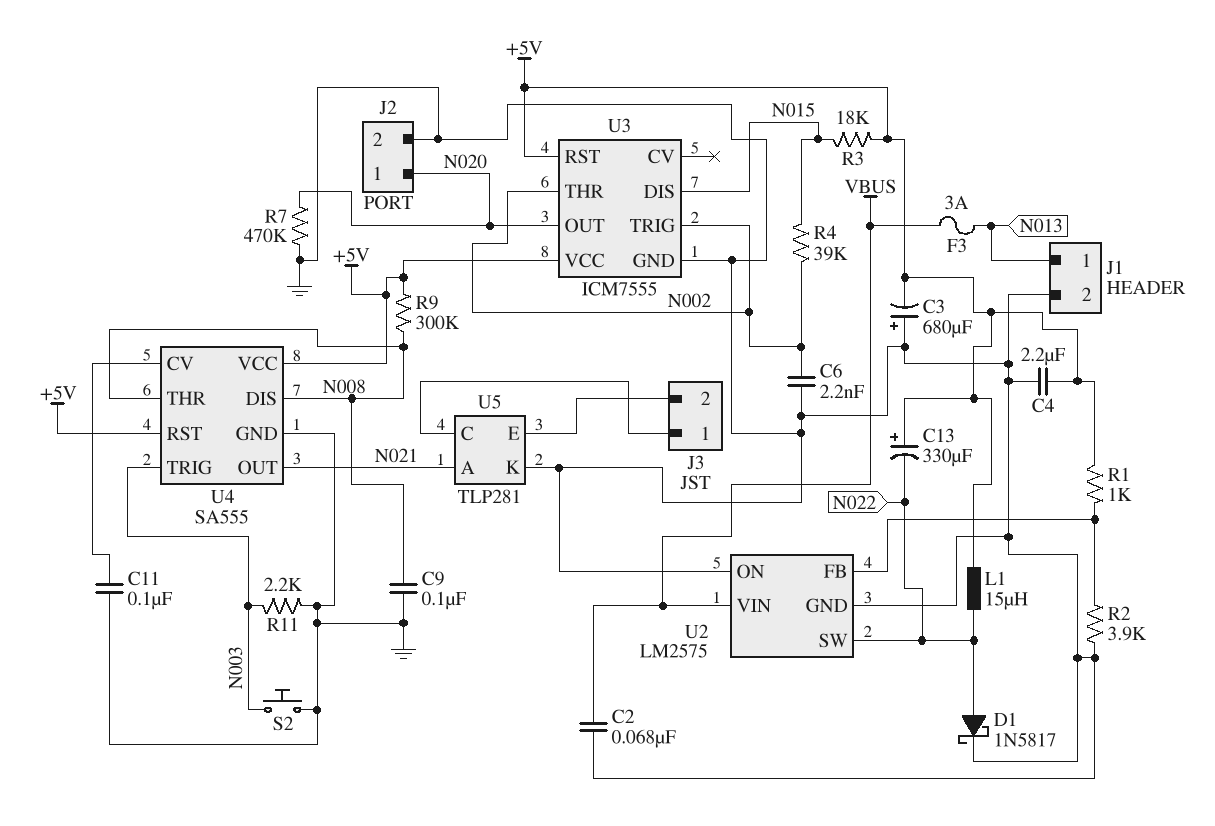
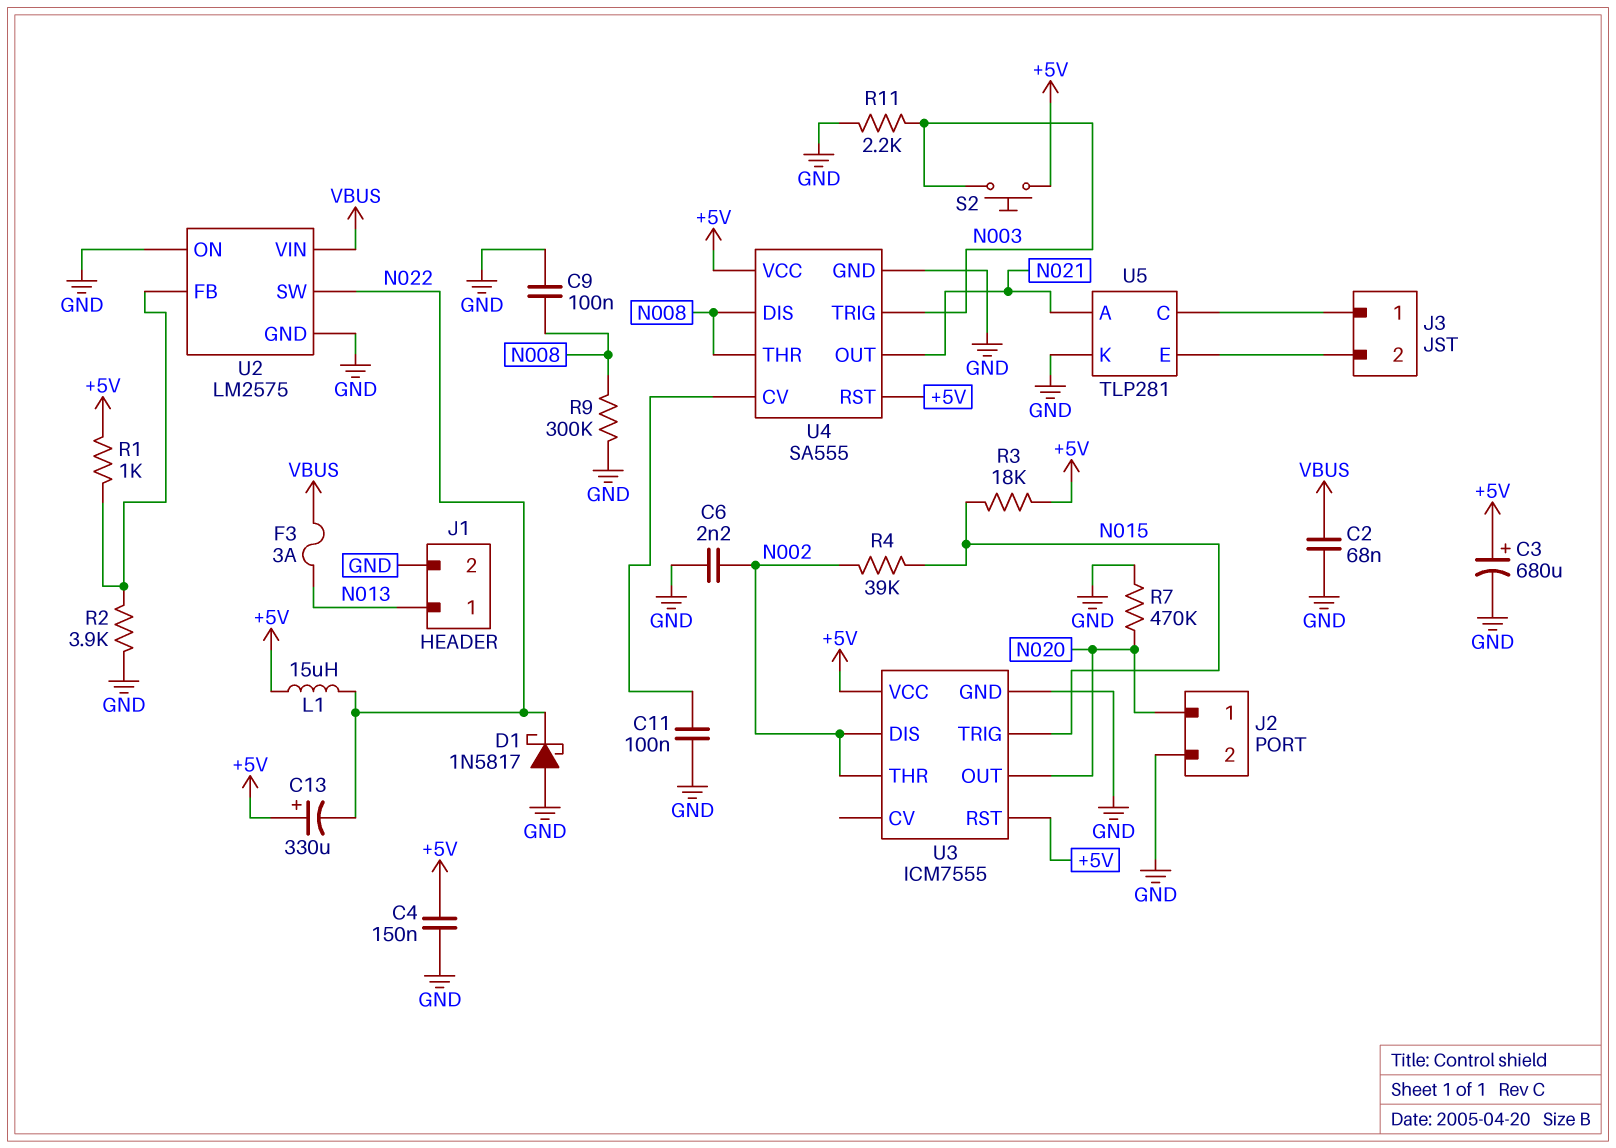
C3: 680uF (plus GND, minus +5V) -> 680uF (plus +5V, minus GND)
C4: 2.2uF (+5V, GND) -> 150nF (+5V, GND)
D1: schottky 1N5817 (A N022, K GND) -> schottky 1N5817 (A GND, K N022)
R9: 300k (+5V, N008) -> 300k (GND, N008)
S2: button (GND, N003) -> button (+5V, N003)
U3 pin DIS: N015 -> N002
U3 pin TRIG: N002 -> N015

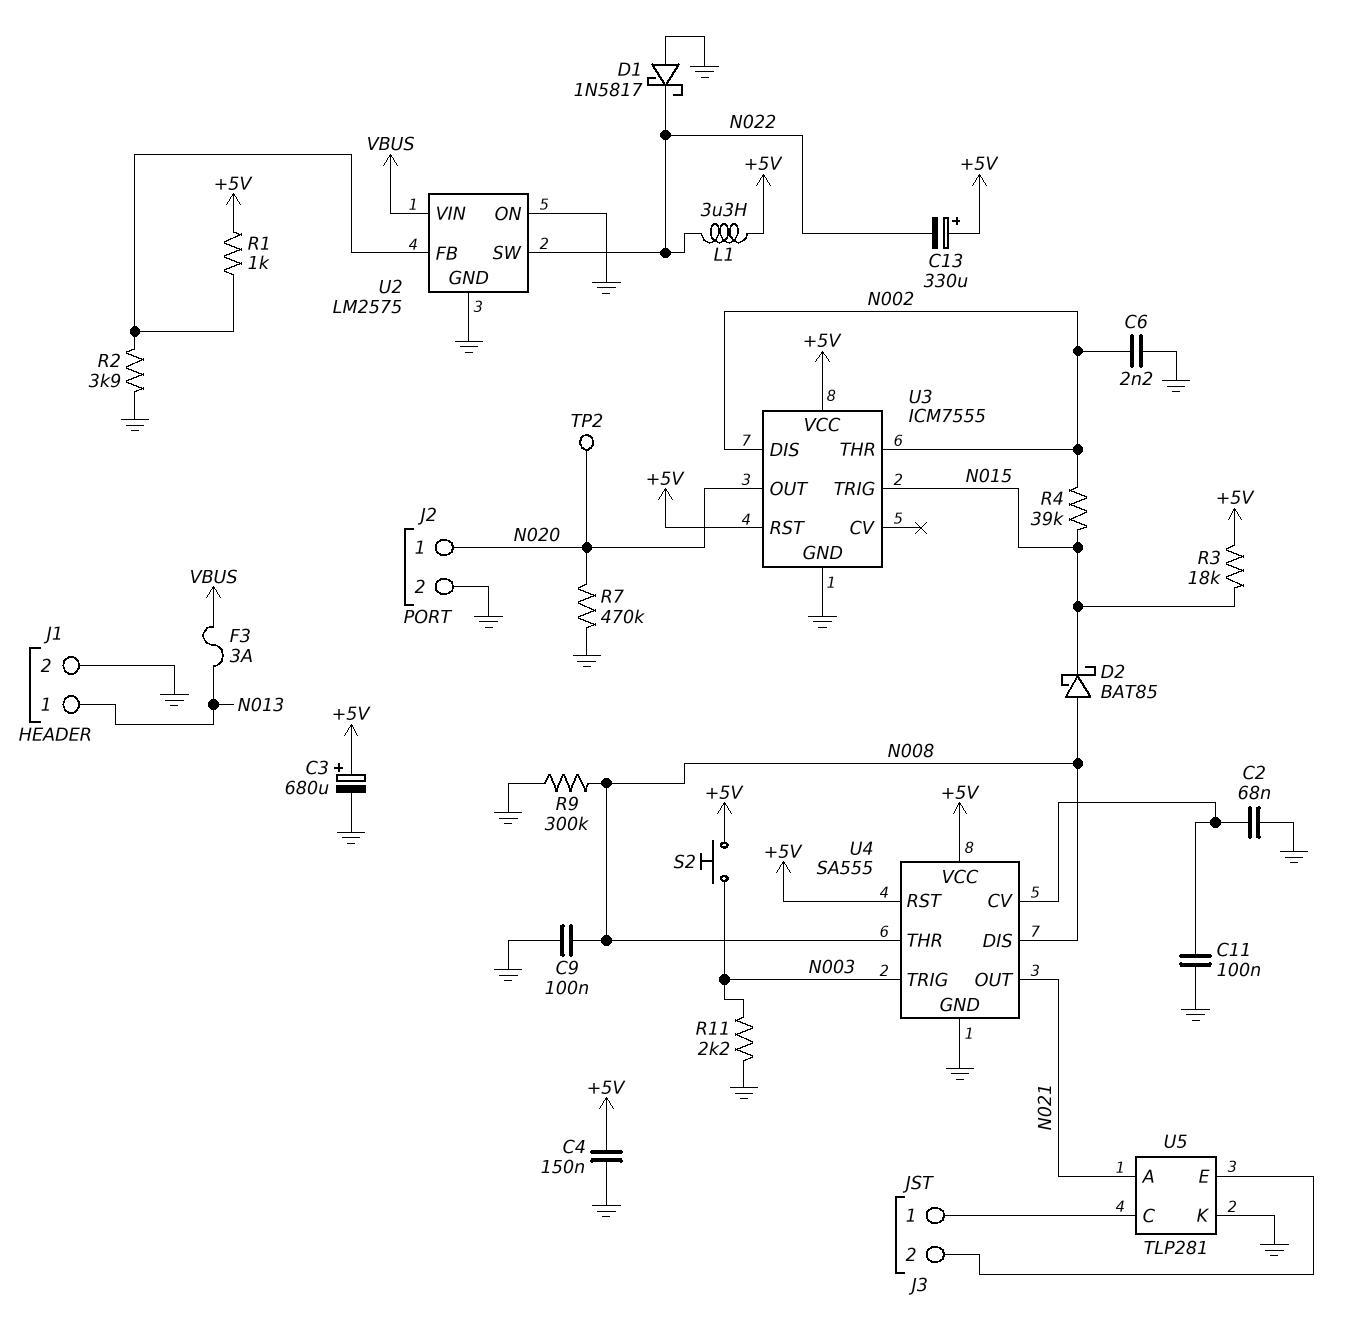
C2: 68nF (GND, VBUS) -> 68nF (GND, U4/CV)
D2: none -> schottky BAT85 (A N008, K N015)
L1: 15uH (+5V, N022) -> 3.3uH (+5V, N022)
TP2: none -> test point (N020)

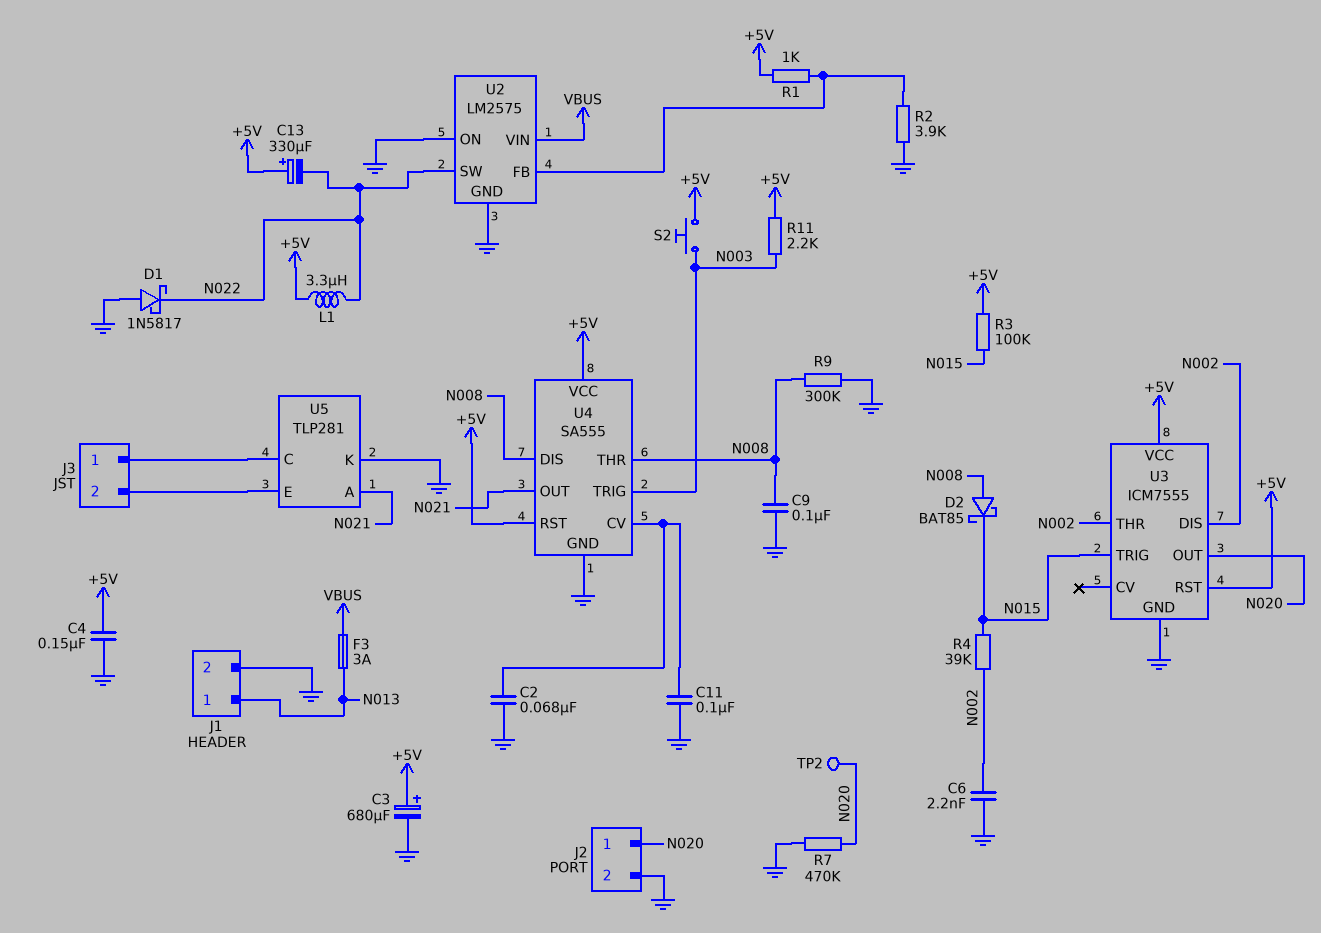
R3: 18k (+5V, N015) -> 100k (+5V, N015)
R11: 2.2k (GND, N003) -> 2.2k (+5V, N003)

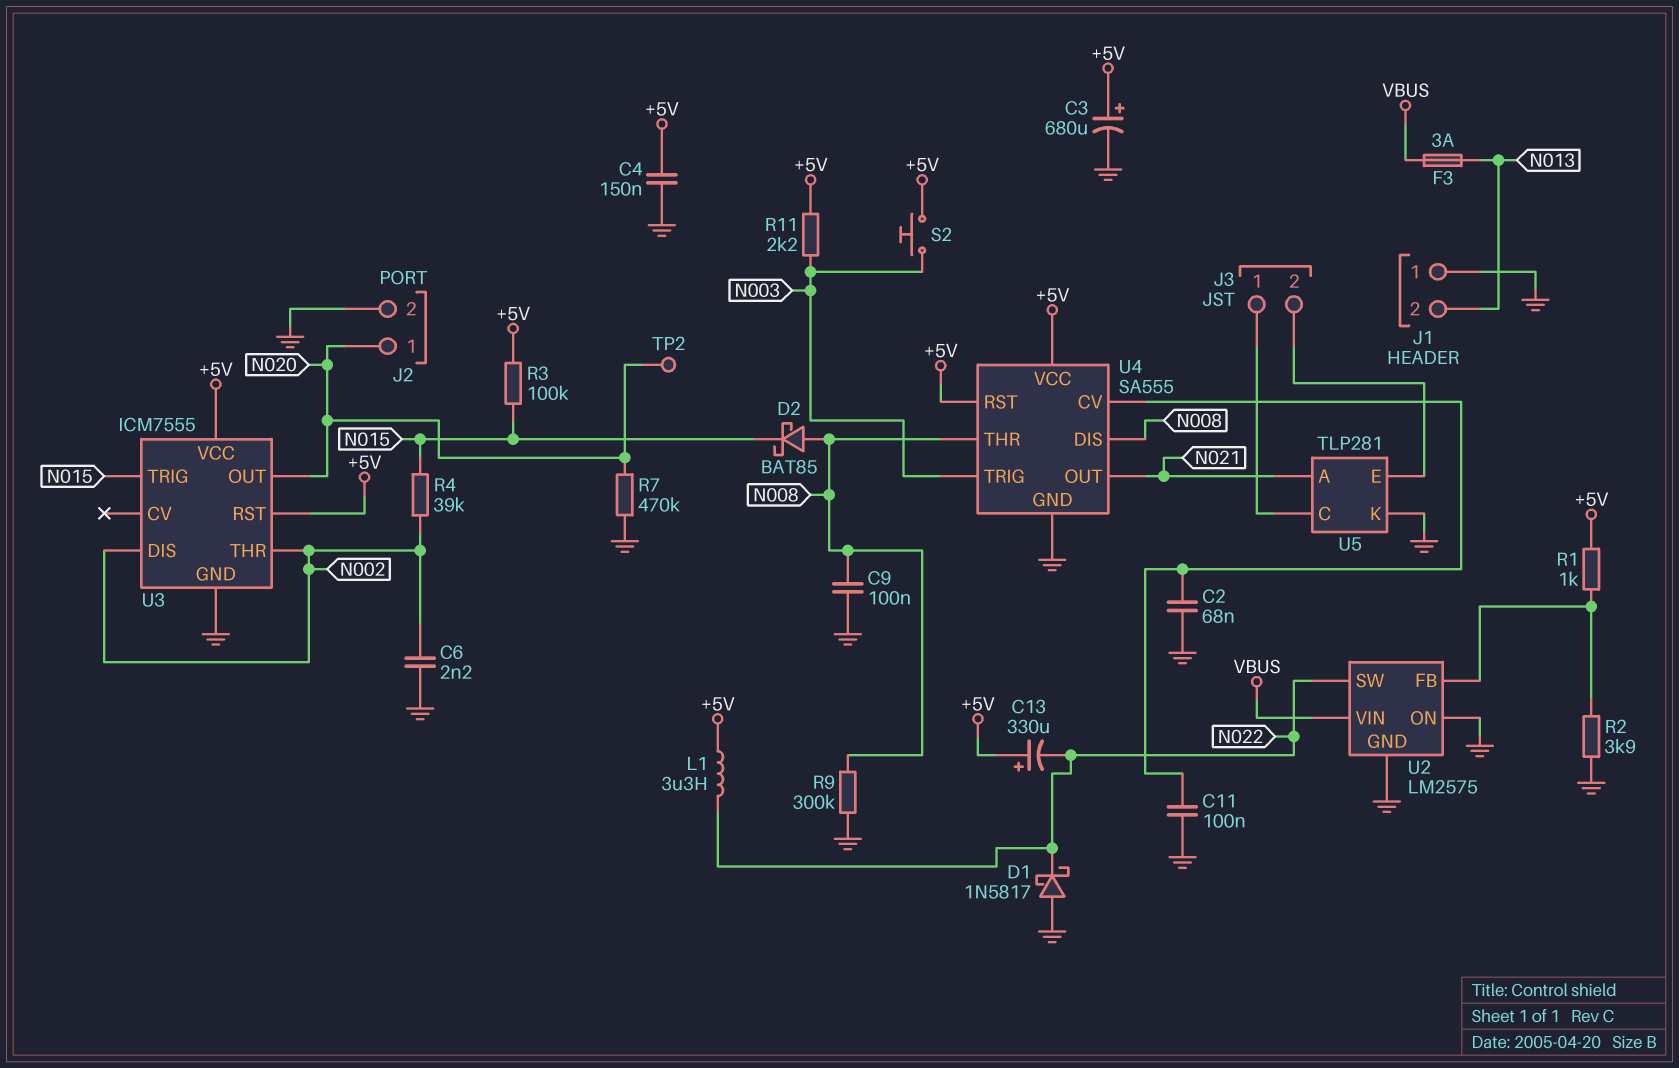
J1 pin 1: N013 -> GND
J1 pin 2: GND -> N013

